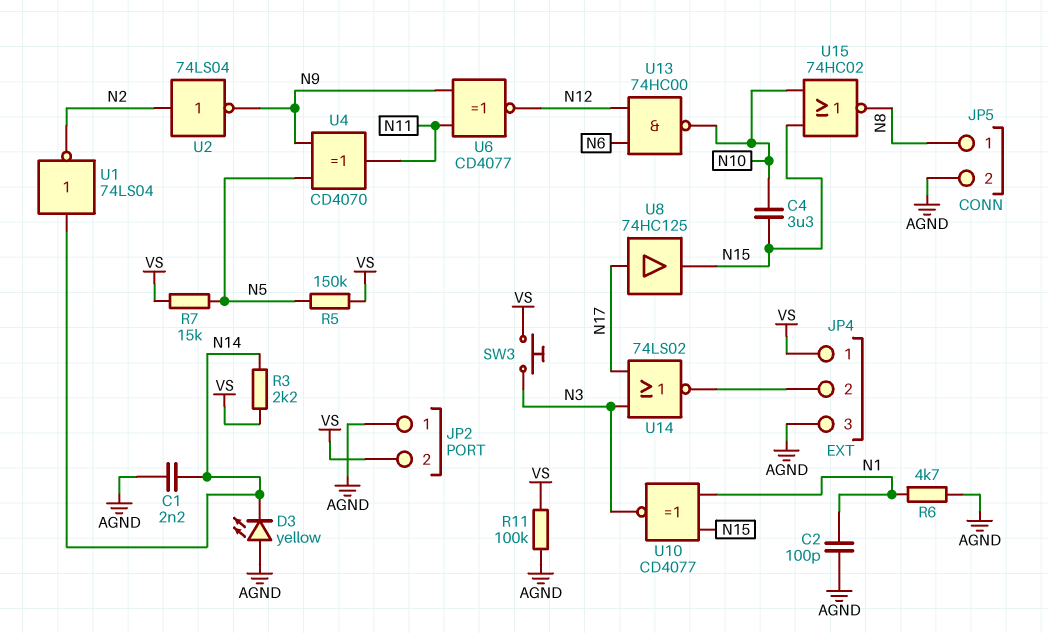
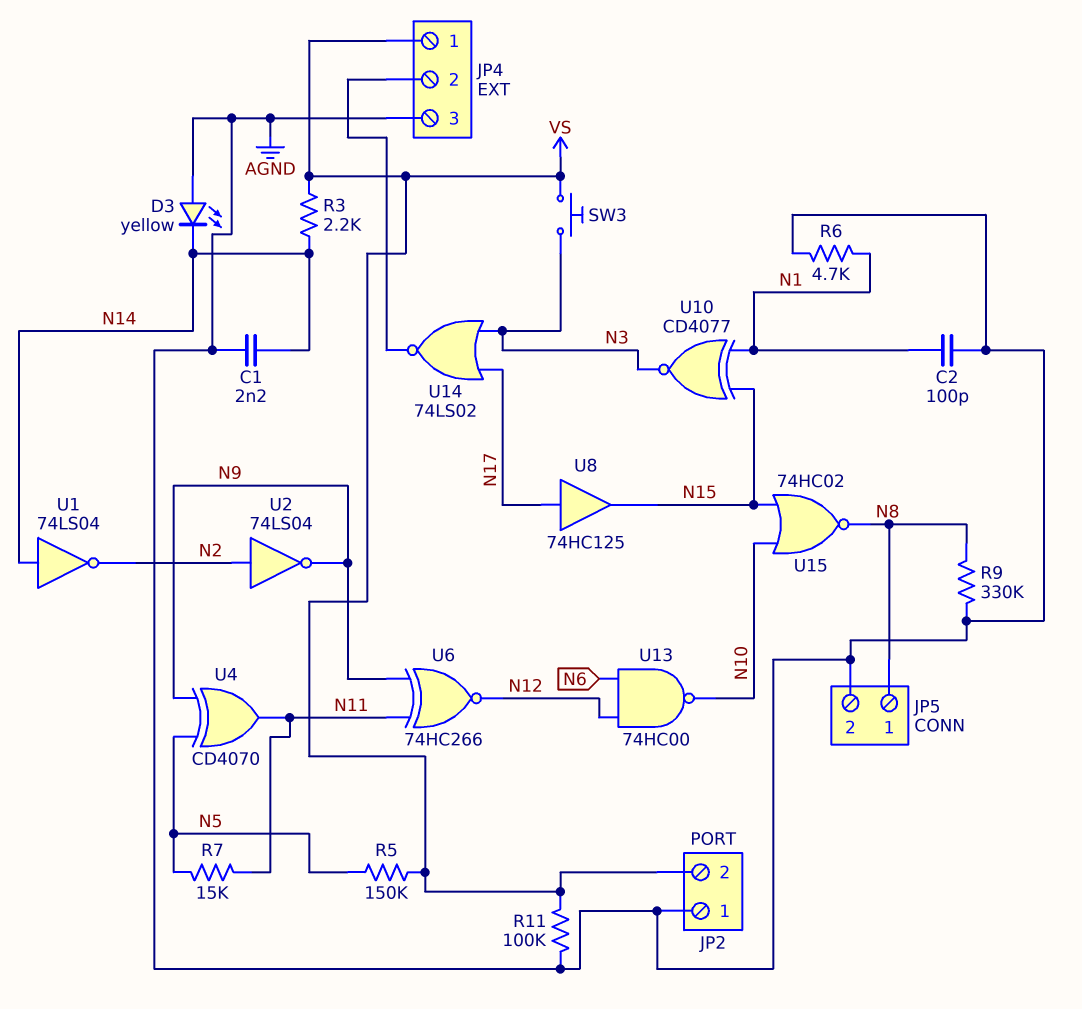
C4: 3.3uF (N10, N15) -> none
R7: 15k (N5, VS) -> 15k (N5, N11)
R9: none -> 330k (AGND, N8)
U6: XNOR CD4077 (in N9, in N11, out N12) -> XNOR 74HC266 (in N9, in N11, out N12)

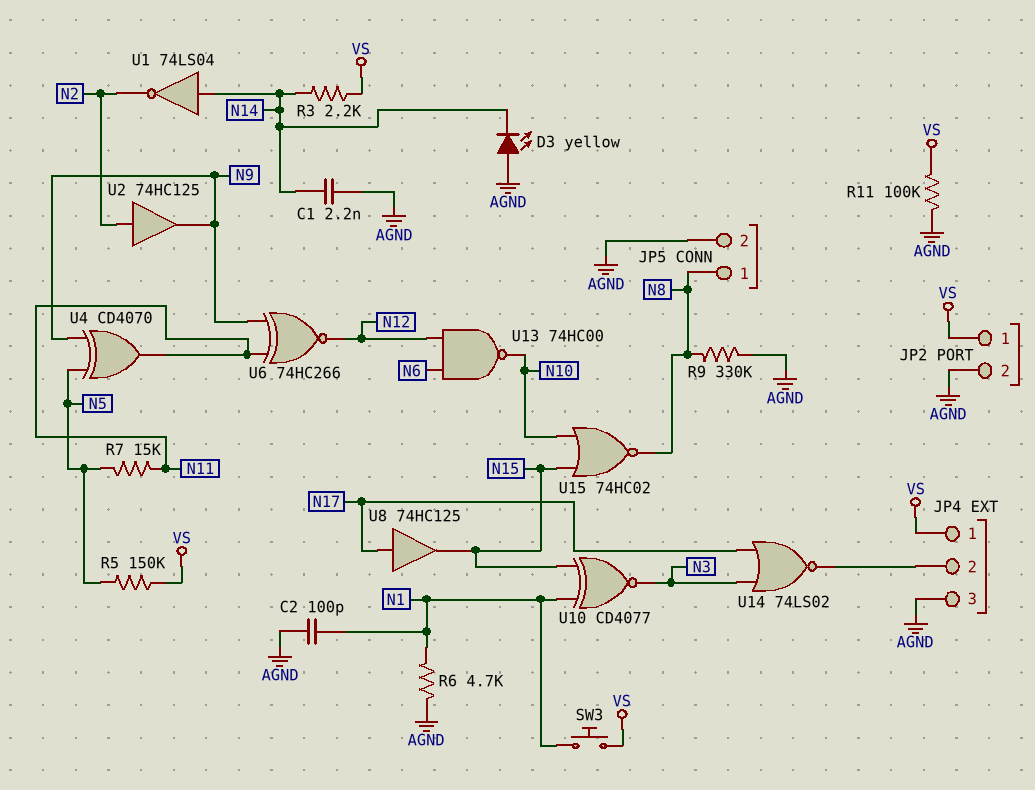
JP2 pin 1: AGND -> VS
JP2 pin 2: VS -> AGND
SW3: button (N3, VS) -> button (N1, VS)
U2: NOT 74LS04 (in N2, out N9) -> buffer 74HC125 (in N2, out N9)

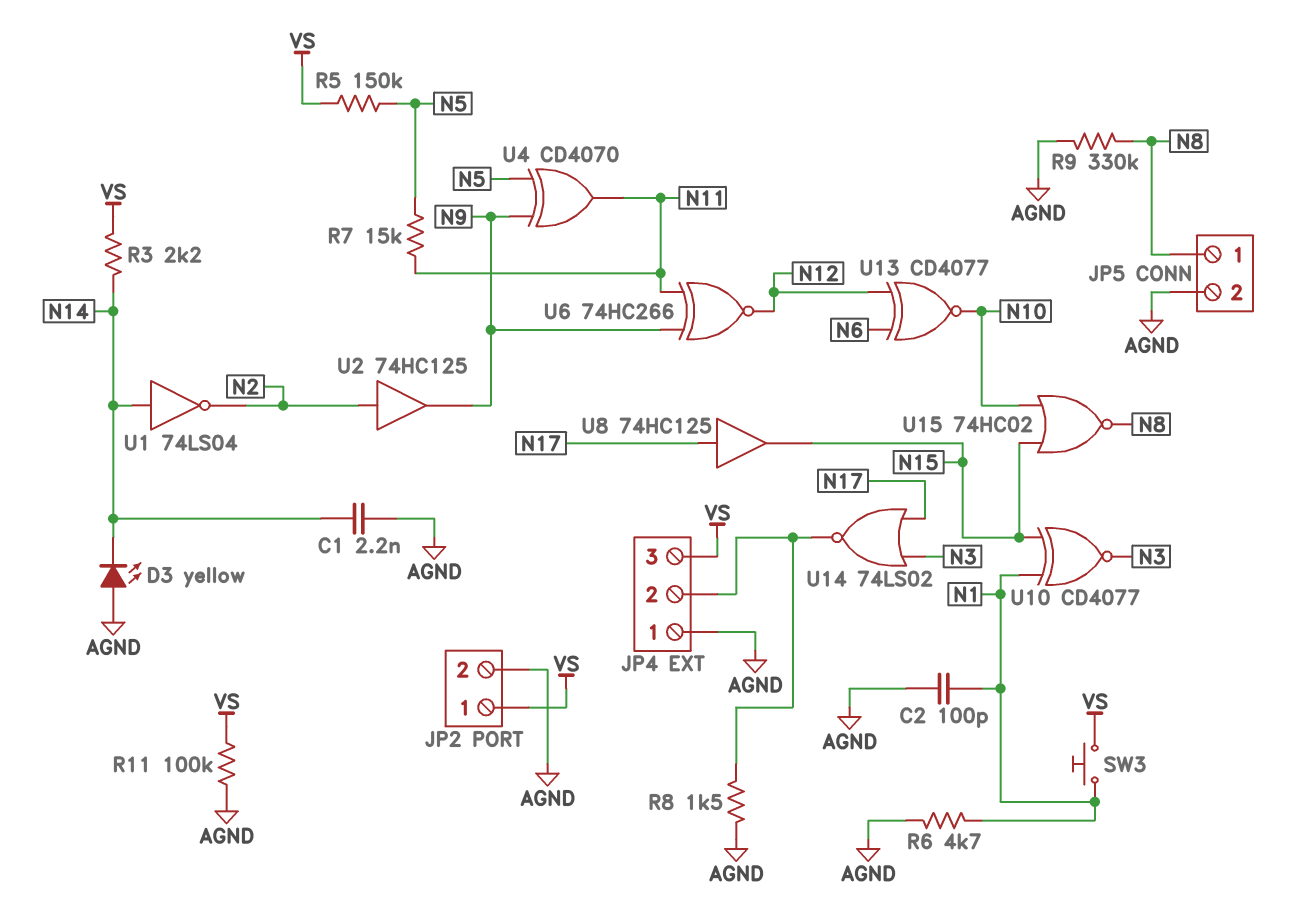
JP4 pin 1: VS -> AGND
JP4 pin 3: AGND -> VS
R8: none -> 1.5k (AGND, JP4/2)
U13: NAND 74HC00 (in N6, in N12, out N10) -> XNOR CD4077 (in N6, in N12, out N10)

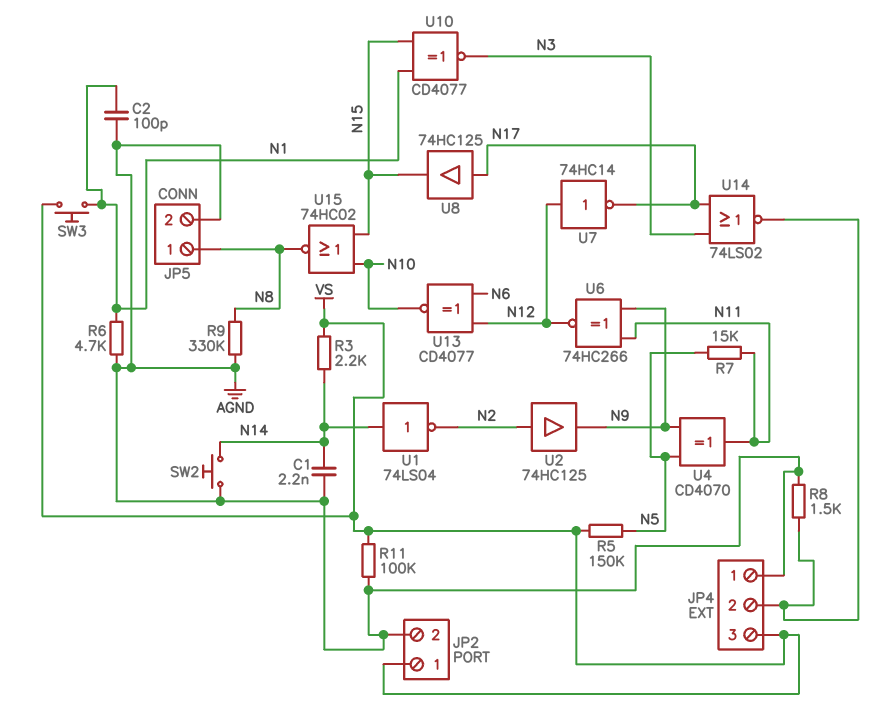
D3: LED yellow (A AGND, K N14) -> none
SW2: none -> button (AGND, N14)
U7: none -> NOT 74HC14 (in N12, out N17)

